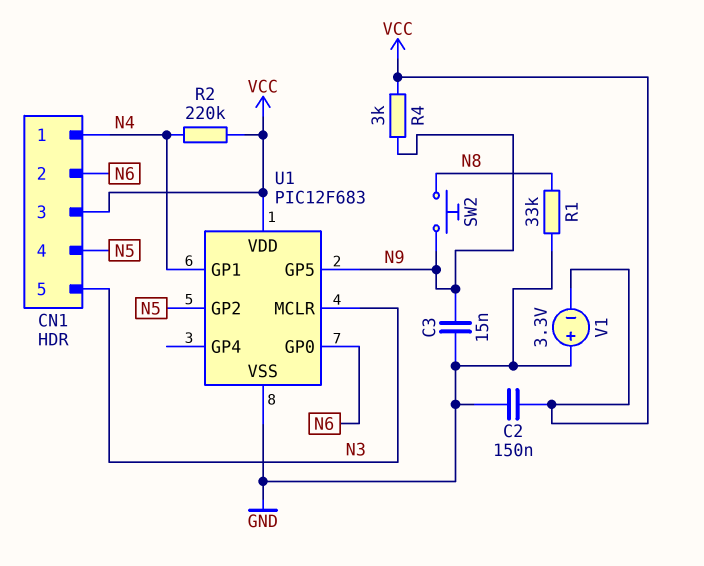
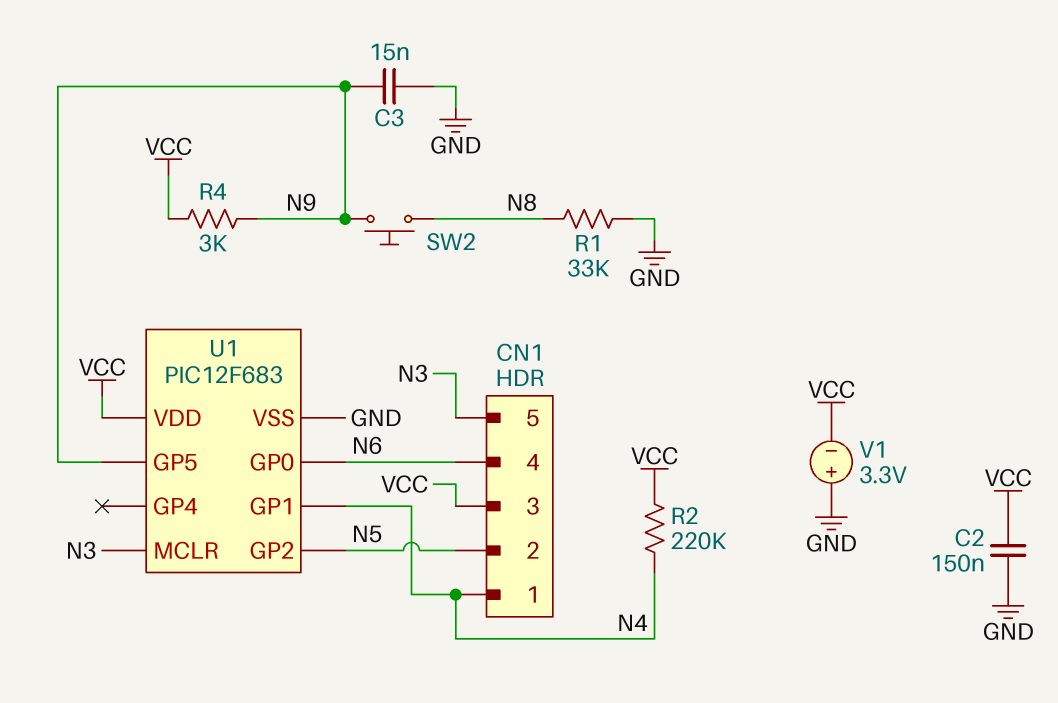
CN1 pin 2: N6 -> N5
CN1 pin 4: N5 -> N6

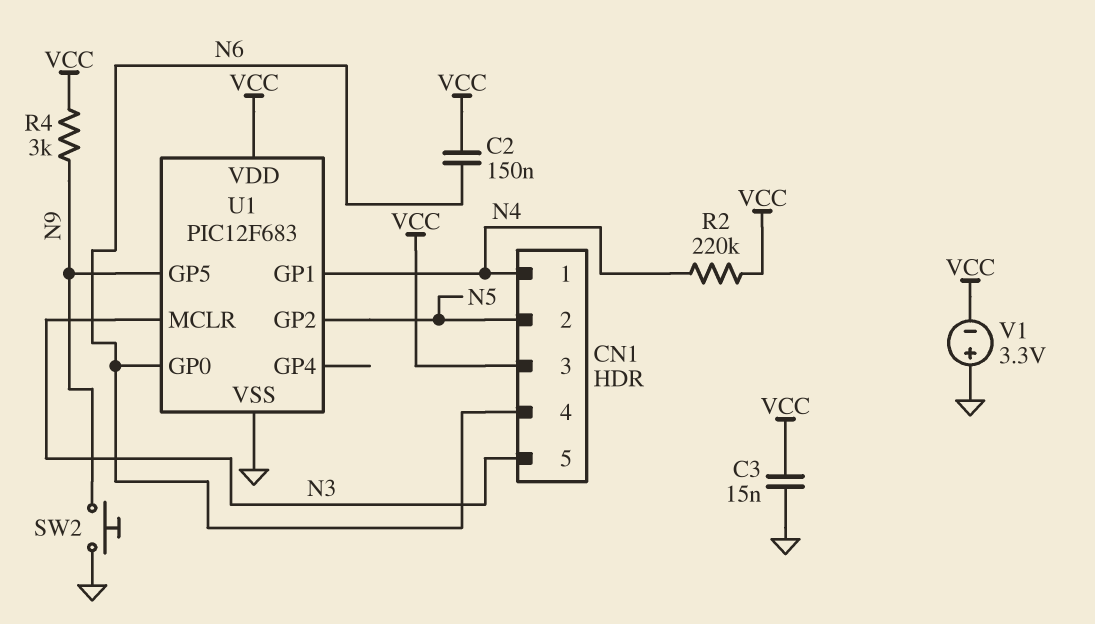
C2: 150nF (GND, VCC) -> 150nF (N6, VCC)
C3: 15nF (GND, N9) -> 15nF (GND, VCC)
R1: 33k (GND, N8) -> none
SW2: button (N8, N9) -> button (GND, N9)

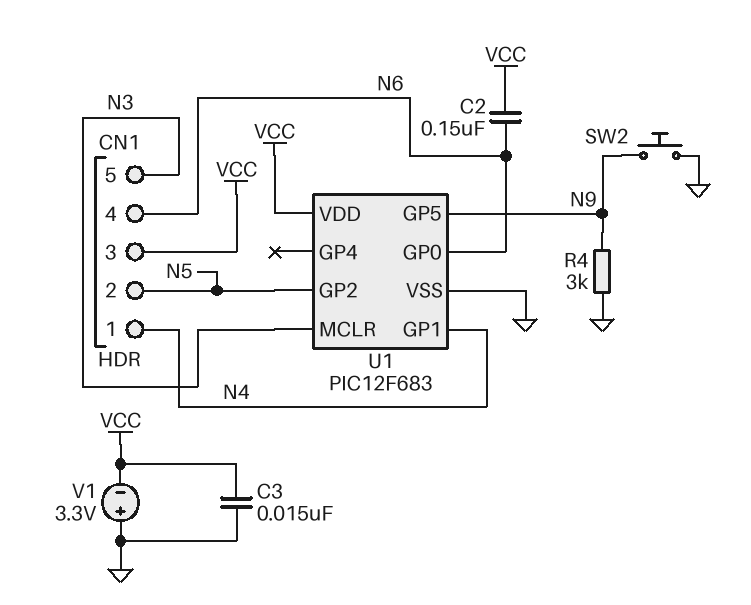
R2: 220k (N4, VCC) -> none
R4: 3k (N9, VCC) -> 3k (GND, N9)

